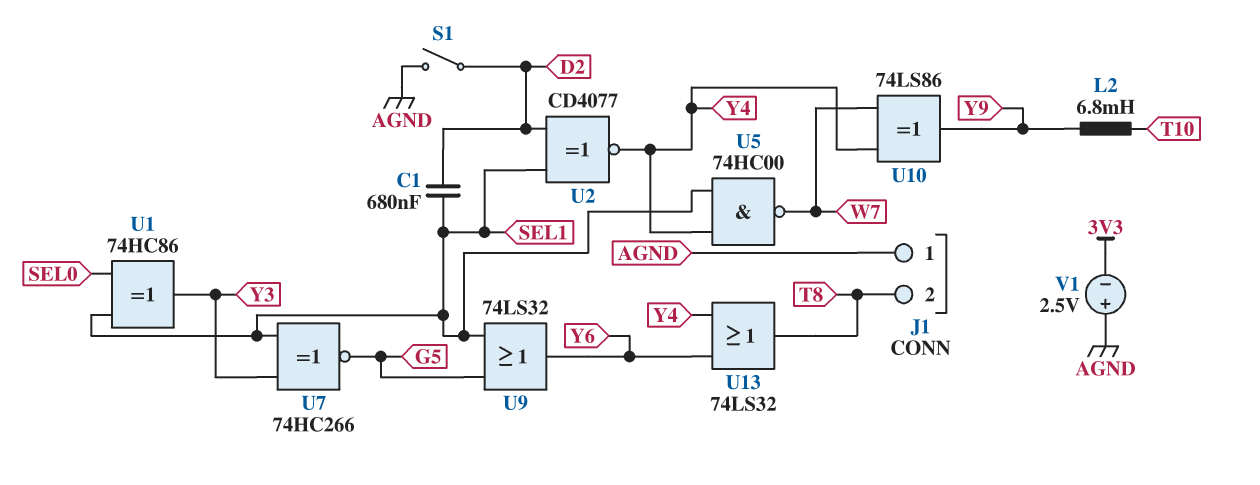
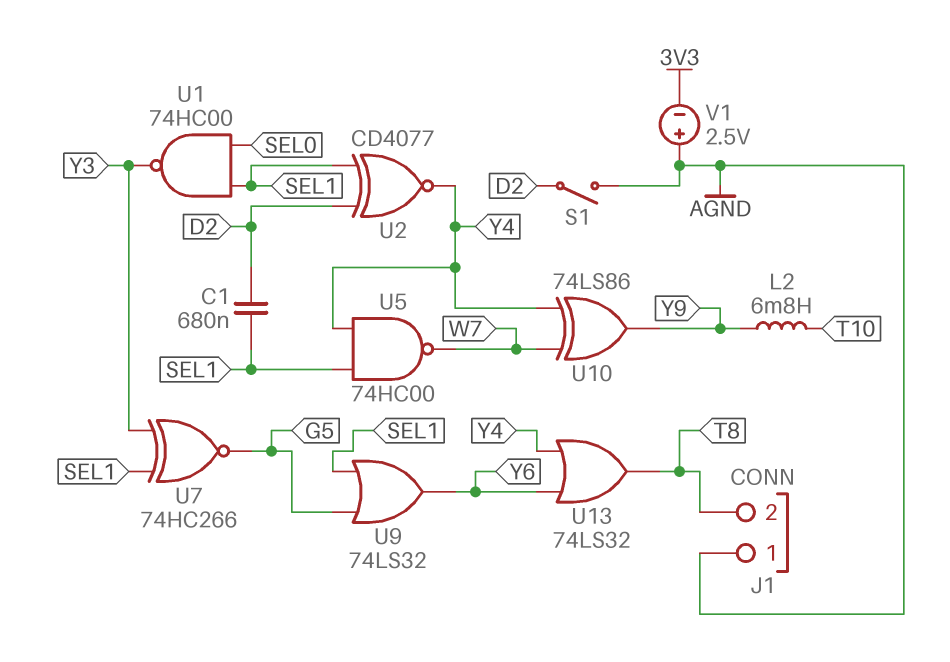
U1: XOR 74HC86 (in SEL0, in SEL1, out Y3) -> NAND 74HC00 (in SEL0, in SEL1, out Y3)

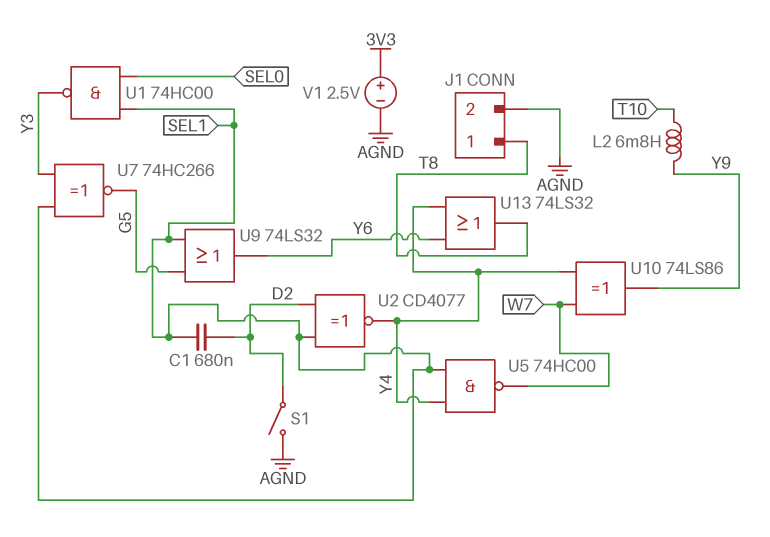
J1 pin 1: AGND -> T8
J1 pin 2: T8 -> AGND
V1: 2.5V (plus AGND, minus 3V3) -> 2.5V (plus 3V3, minus AGND)

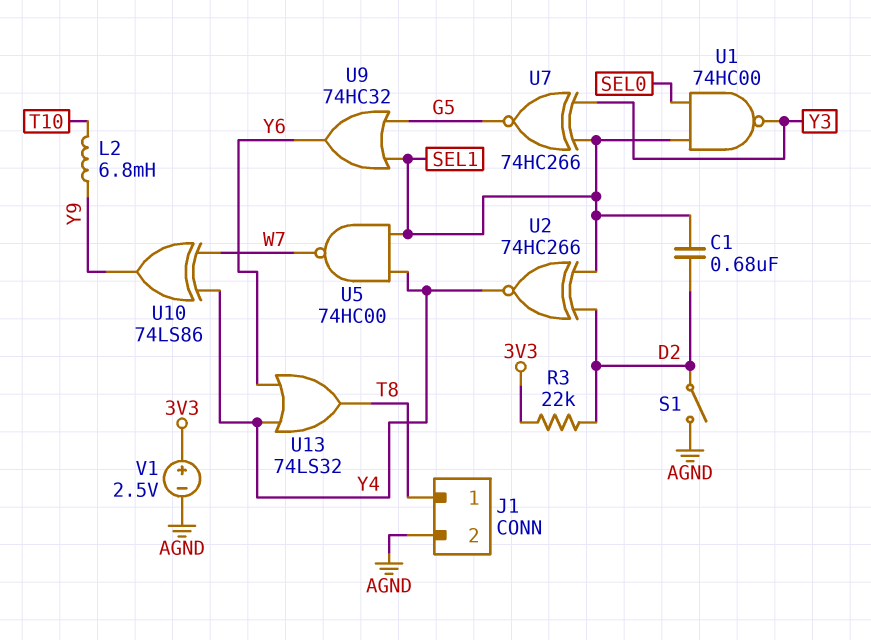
R3: none -> 22k (3V3, D2)
U2: XNOR CD4077 (in D2, in SEL1, out Y4) -> XNOR 74HC266 (in D2, in SEL1, out Y4)
U9: OR 74LS32 (in G5, in SEL1, out Y6) -> OR 74HC32 (in G5, in SEL1, out Y6)

